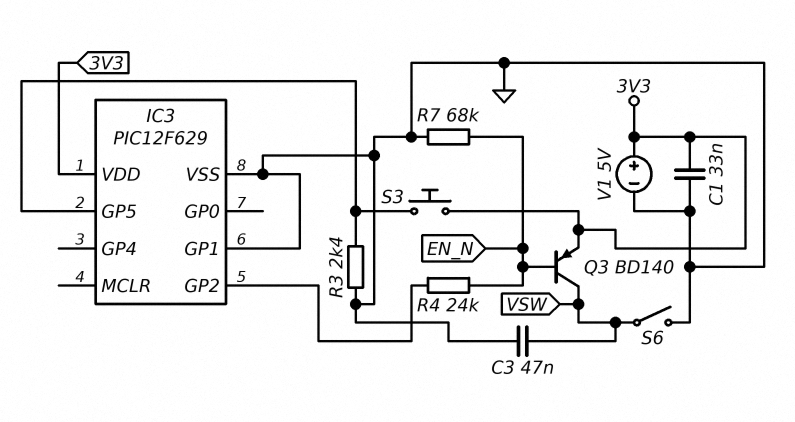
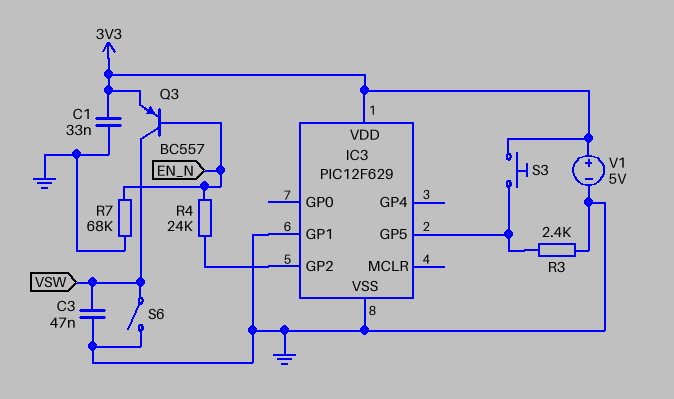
Q3: PNP BD140 (B EN_N, C VSW, E 3V3) -> PNP BC557 (B EN_N, C VSW, E 3V3)

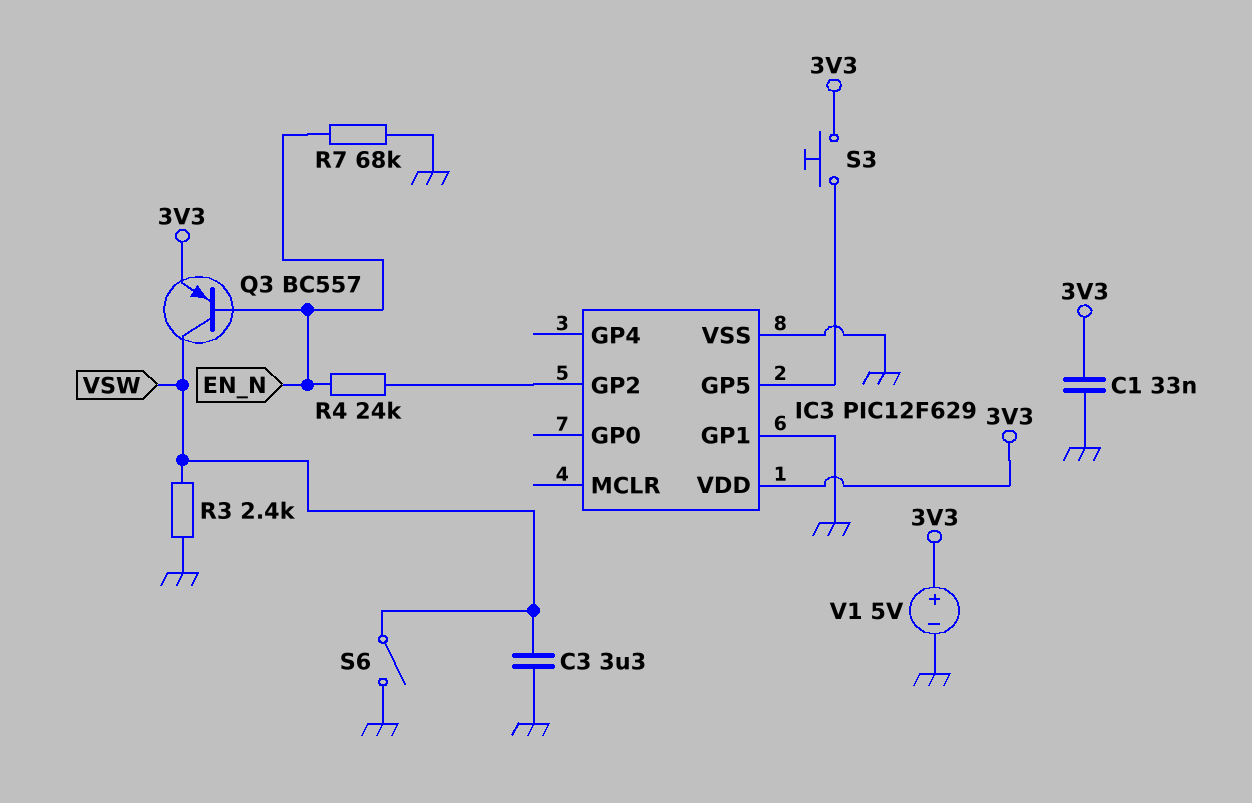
C3: 47nF (GND, VSW) -> 3.3uF (GND, VSW)
R3: 2.4k (GND, IC3/GP5) -> 2.4k (GND, VSW)

